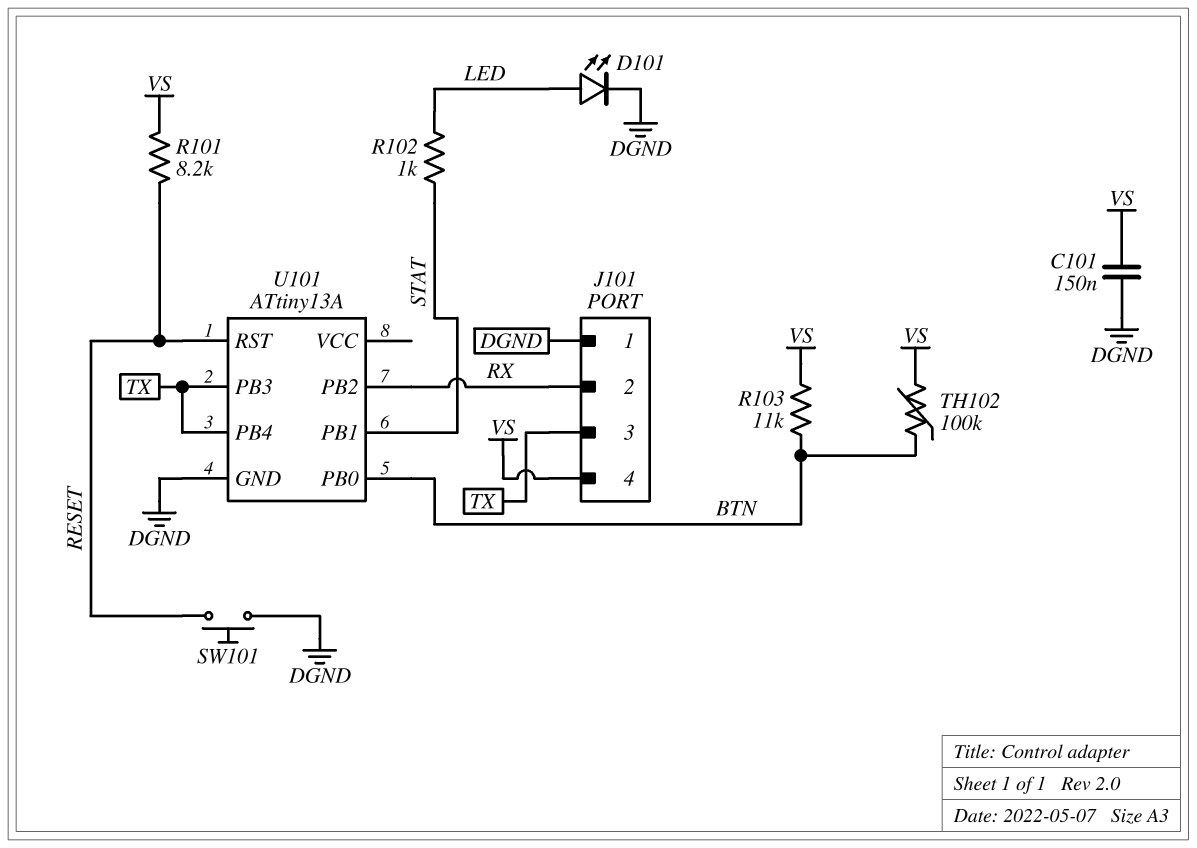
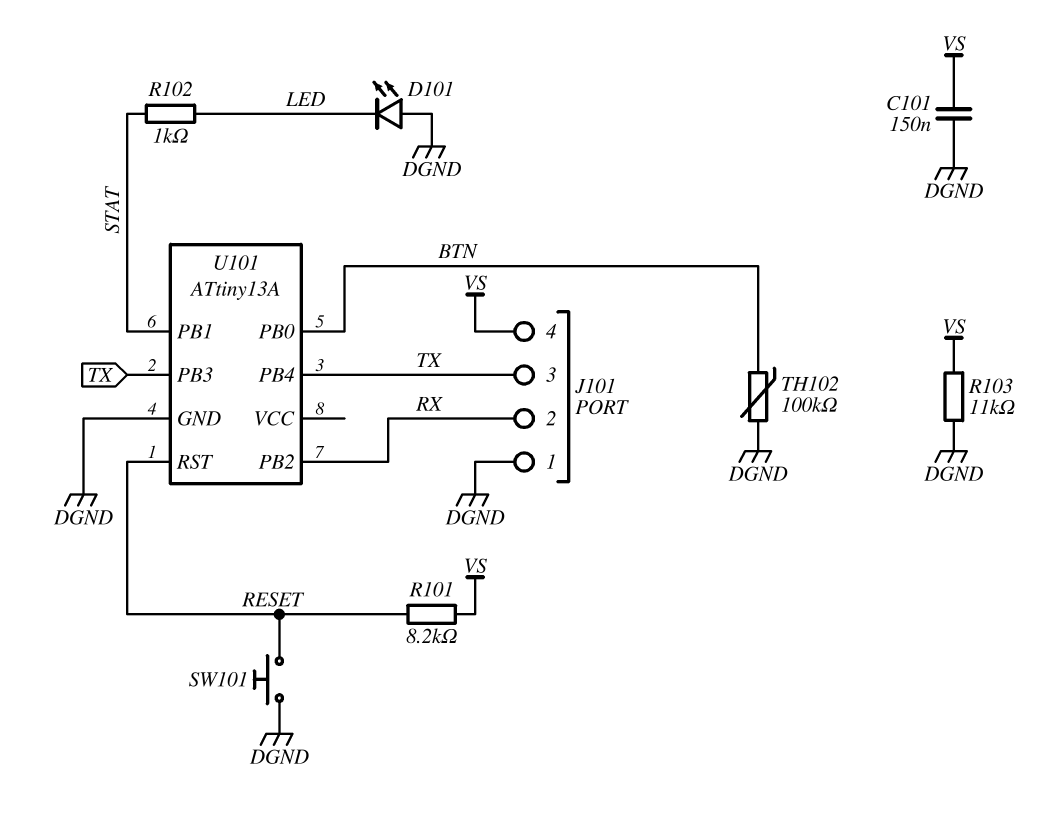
D101: LED (A LED, K DGND) -> LED (A DGND, K LED)
R103: 11k (BTN, VS) -> 11k (DGND, VS)
TH102: 100k (BTN, VS) -> 100k (BTN, DGND)

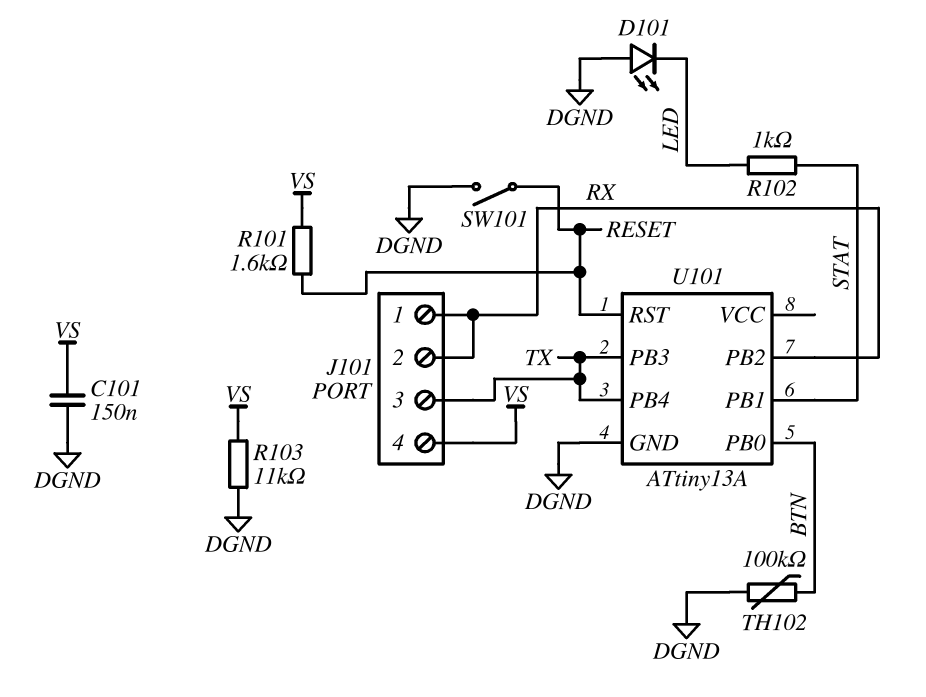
J101 pin 1: DGND -> RX
R101: 8.2k (RESET, VS) -> 1.6k (RESET, VS)
SW101: button (DGND, RESET) -> switch (DGND, RESET)

